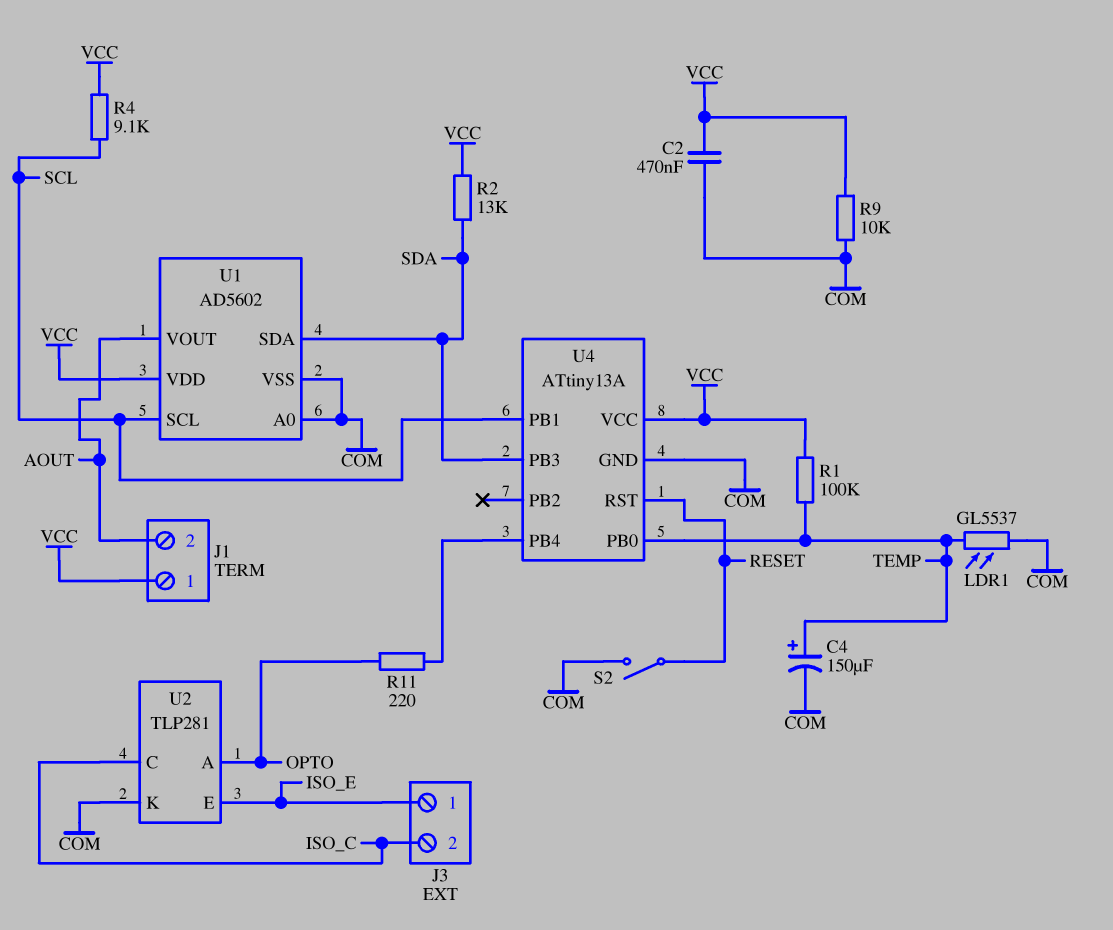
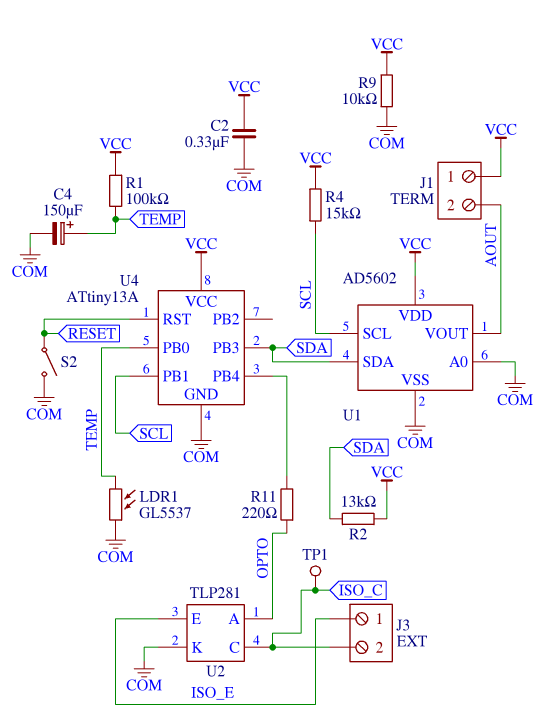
C2: 470nF (COM, VCC) -> 330nF (COM, VCC)
R4: 9.1k (SCL, VCC) -> 15k (SCL, VCC)
TP1: none -> test point (ISO_C)

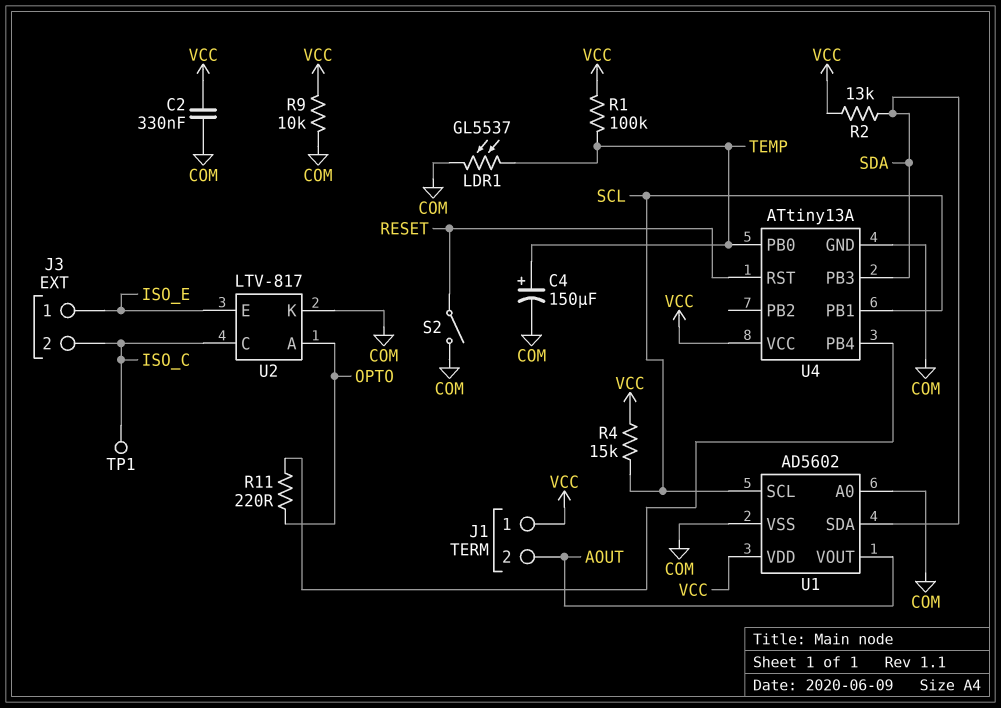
U2: TLP281 -> LTV-817

